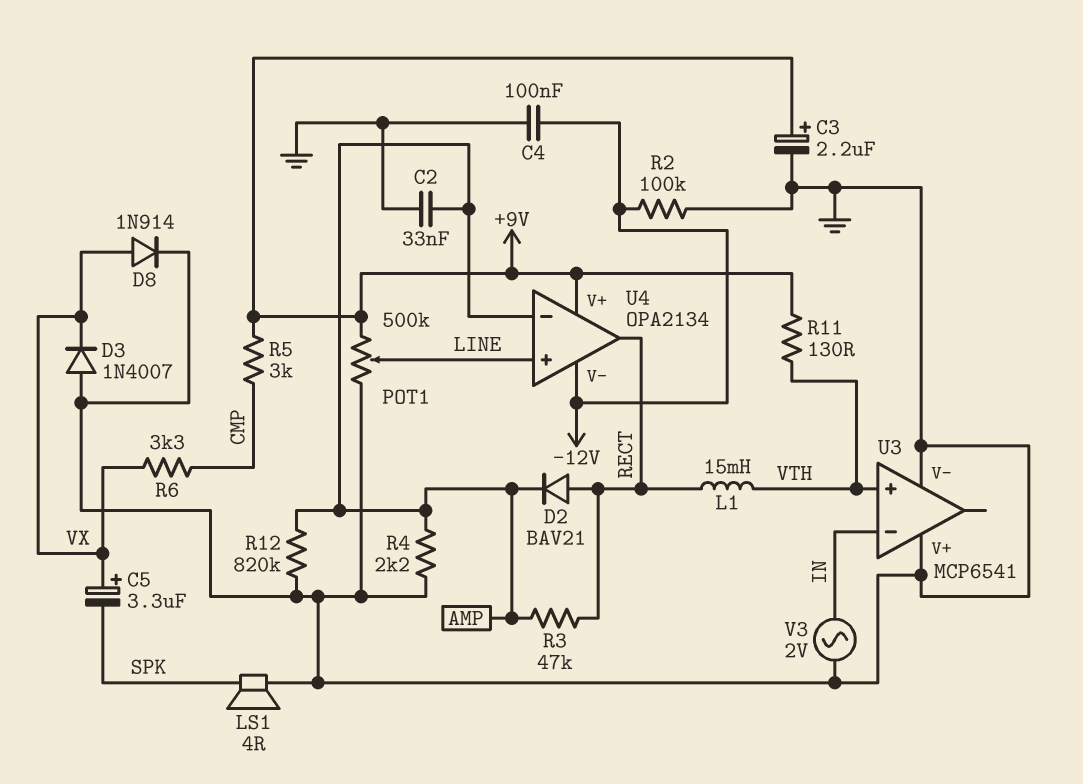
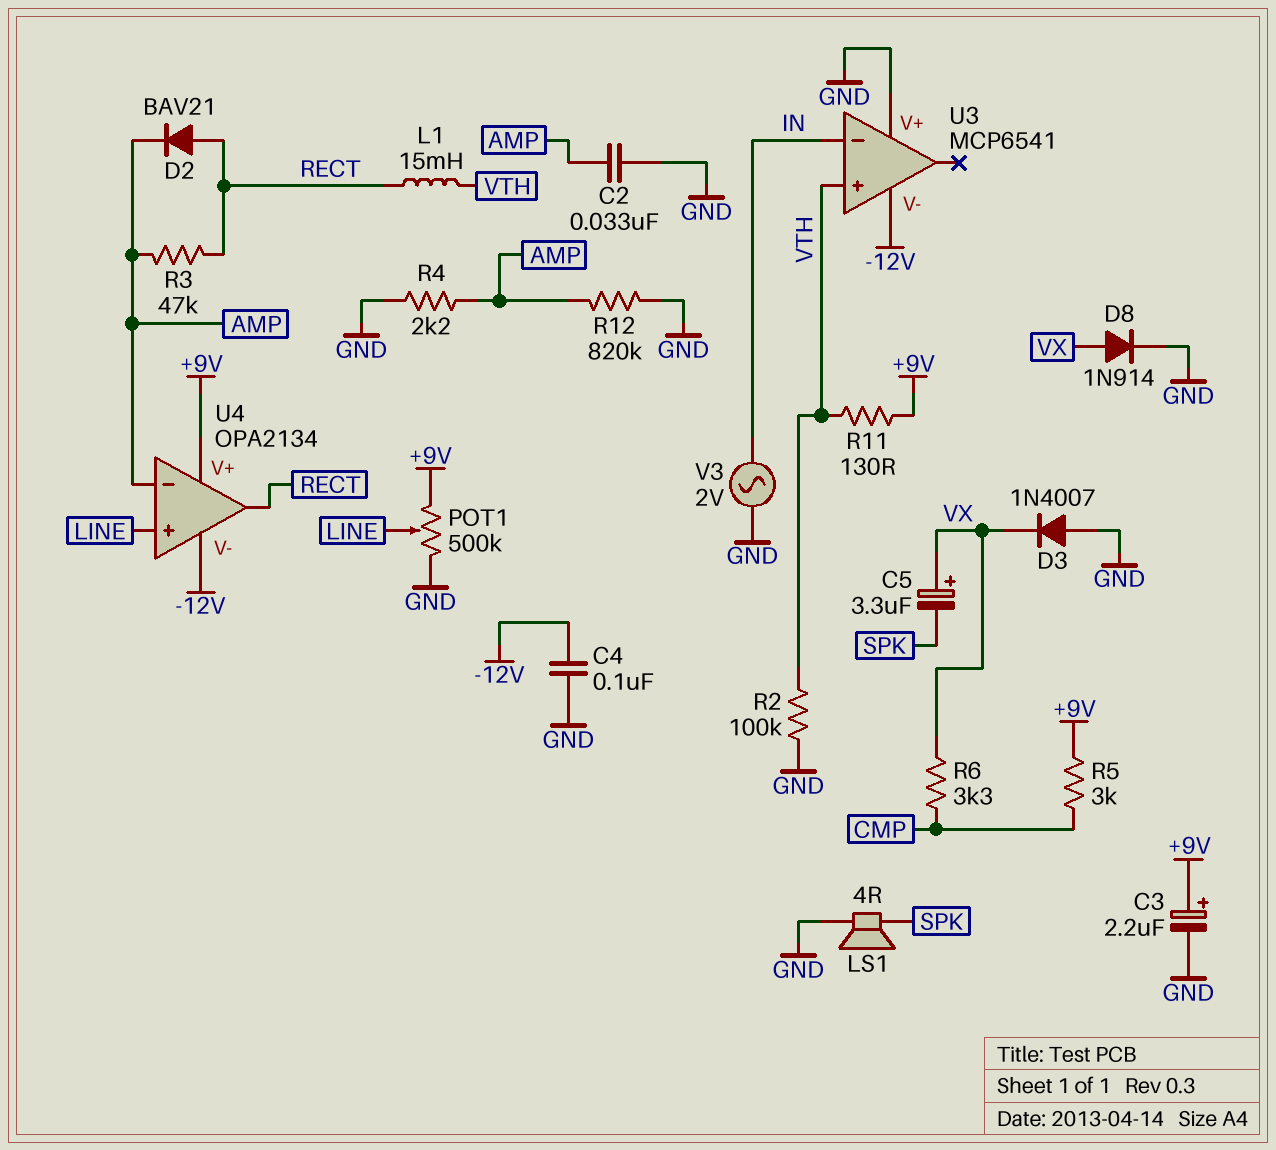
R2: 100k (-12V, GND) -> 100k (GND, VTH)
U3 pin V-: GND -> -12V

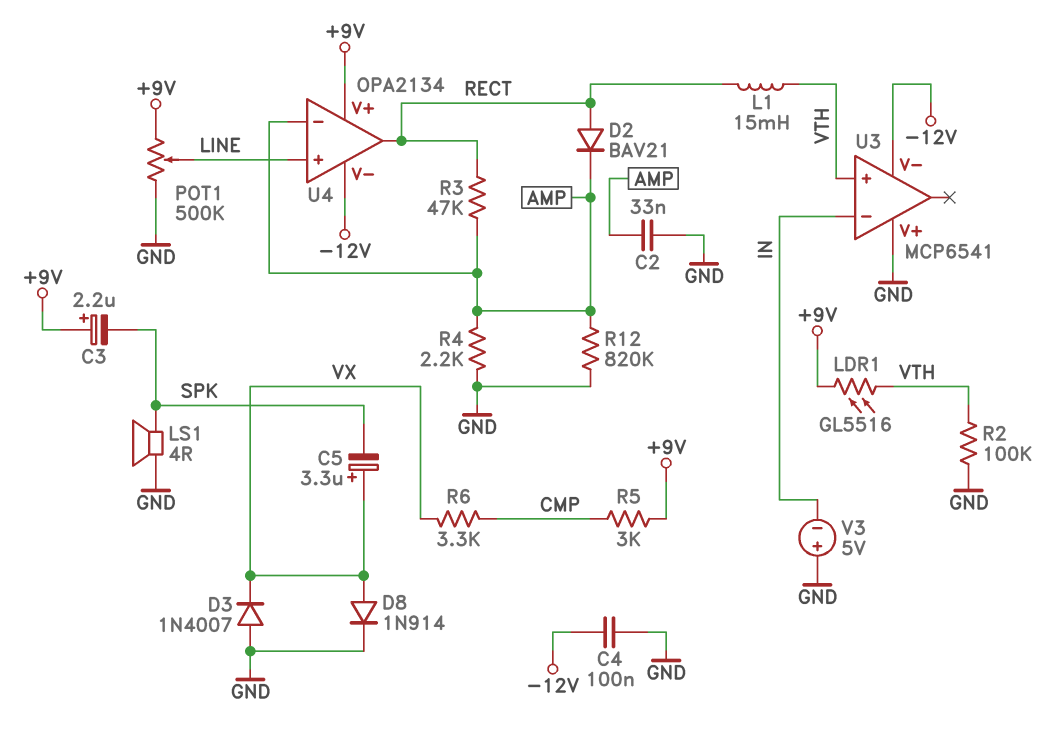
C3: 2.2uF (plus +9V, minus GND) -> 2.2uF (plus +9V, minus SPK)
LDR1: none -> GL5516 (+9V, VTH)
R11: 130 (+9V, VTH) -> none
V3: AC 2V (GND, IN) -> 5V (plus GND, minus IN)

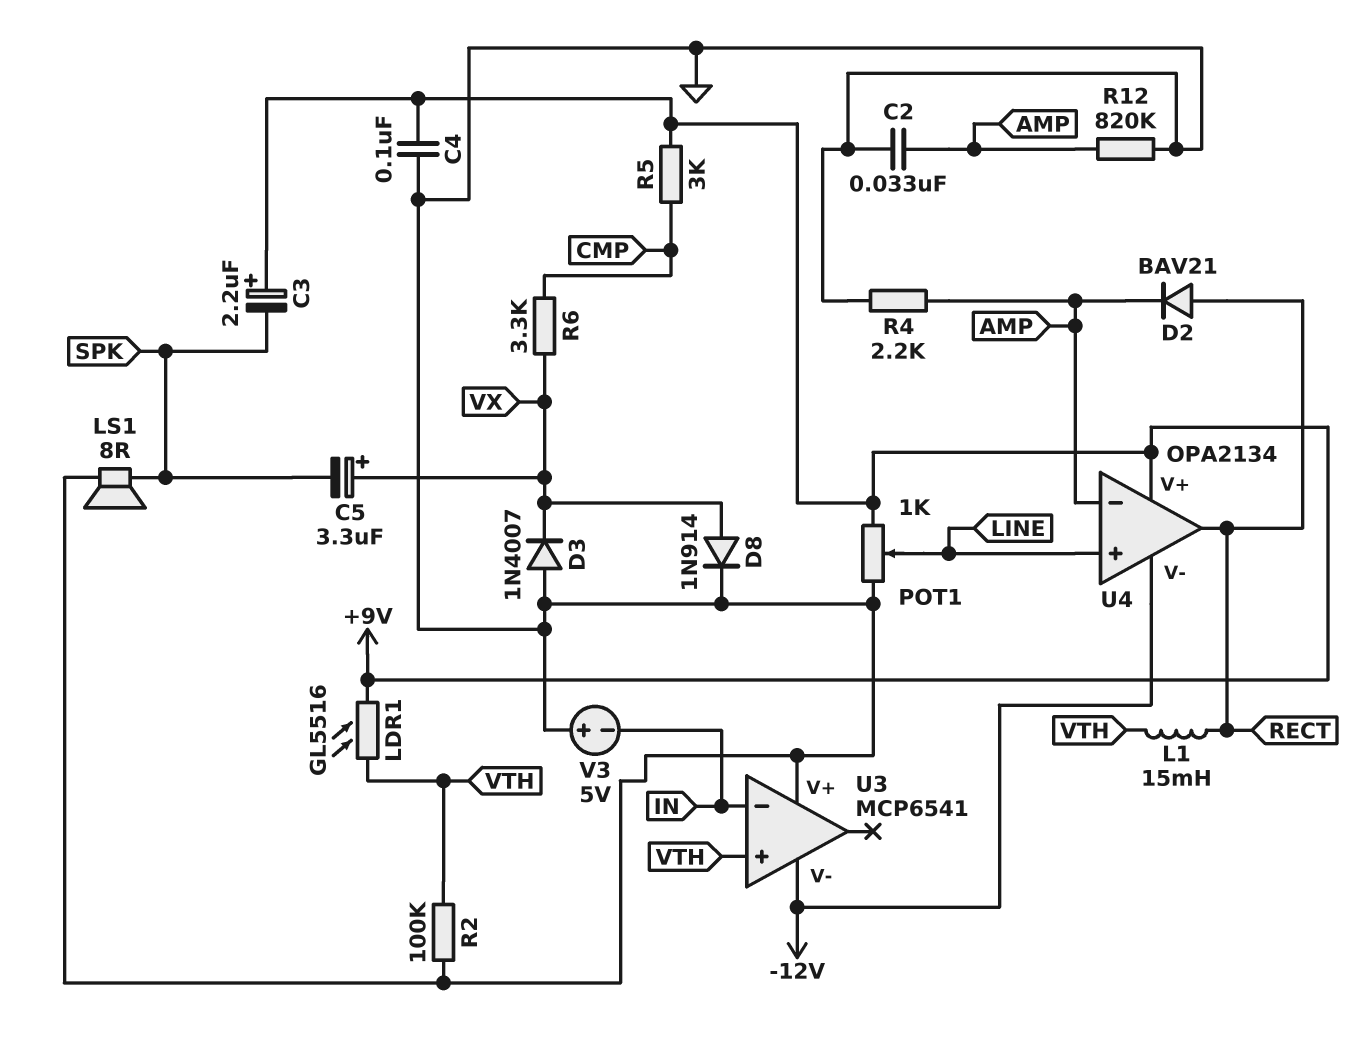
C4: 100nF (-12V, GND) -> 100nF (+9V, GND)
LS1: speaker 4R (GND, SPK) -> speaker 8R (GND, SPK)
POT1: 500k (+9V, GND, wiper LINE) -> 1k (+9V, GND, wiper LINE)
R3: 47k (AMP, RECT) -> none

